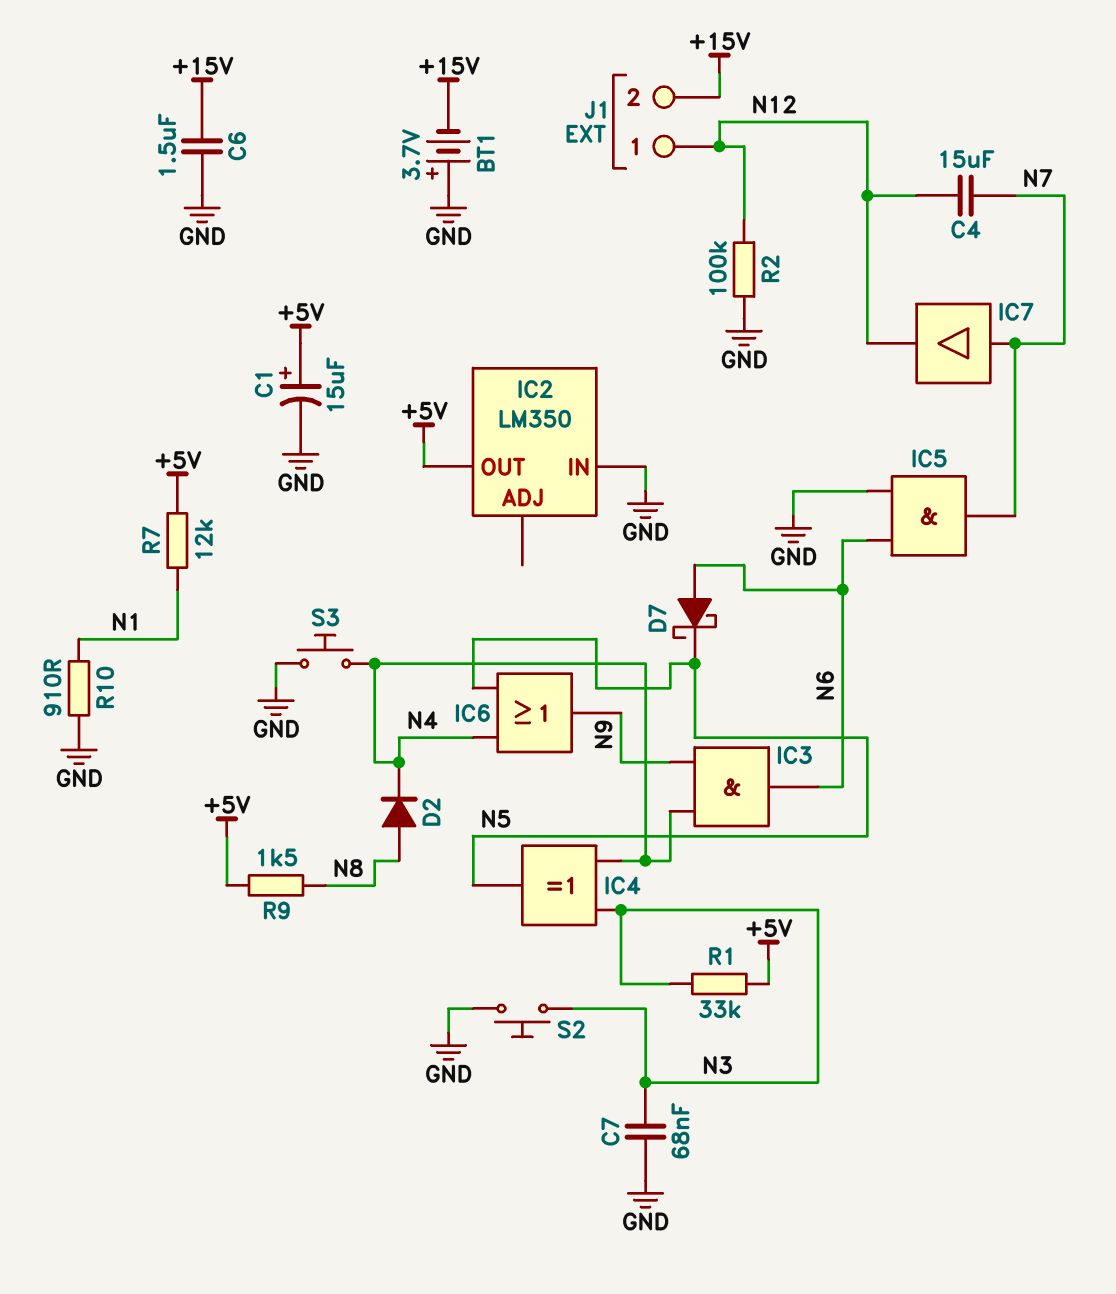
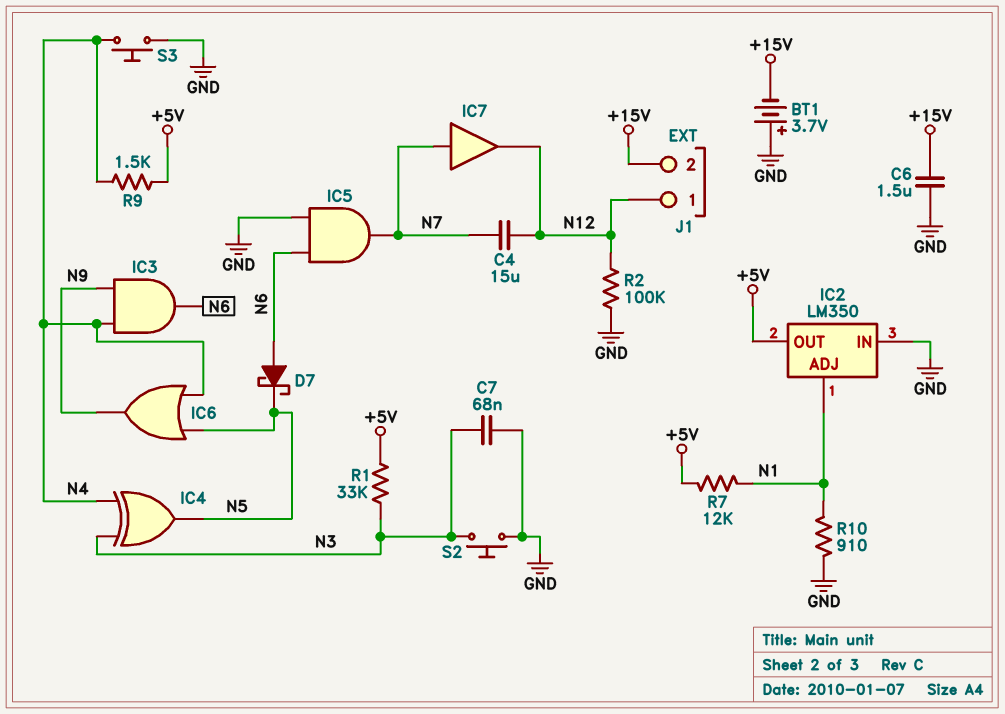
C1: 15uF (plus +5V, minus GND) -> none
D2: diode (A N8, K N4) -> none
IC2 pin ADJ: none -> N1
R9: 1.5k (+5V, N8) -> 1.5k (+5V, N4)

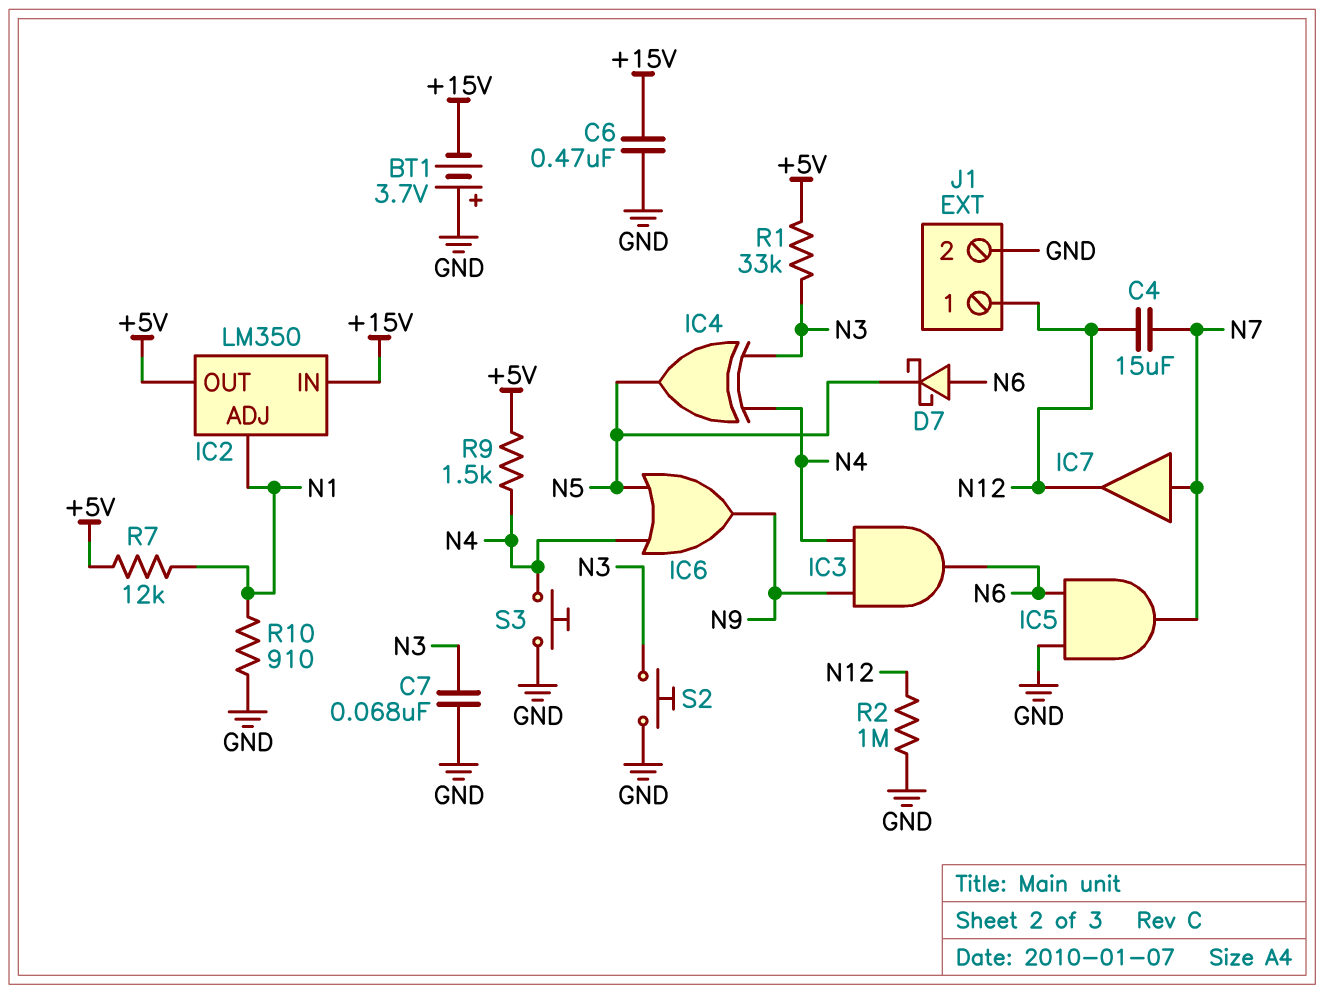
C6: 1.5uF (+15V, GND) -> 470nF (+15V, GND)
IC2 pin IN: GND -> +15V
J1 pin 2: +15V -> GND
R2: 100k (GND, N12) -> 1M (GND, N12)

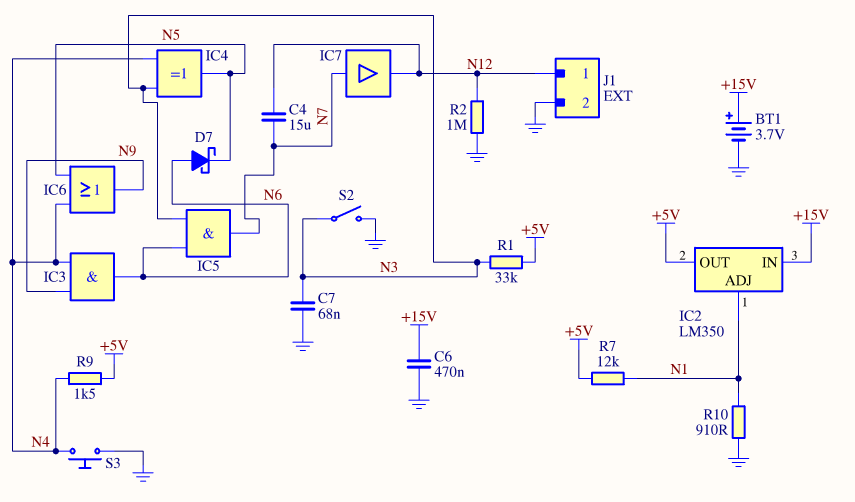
BT1: 3.7V (plus GND, minus +15V) -> 3.7V (plus +15V, minus GND)
IC5: AND (in GND, in N6, out N7) -> AND (in N3, in N6, out N7)
S2: button (GND, N3) -> switch (GND, N3)

